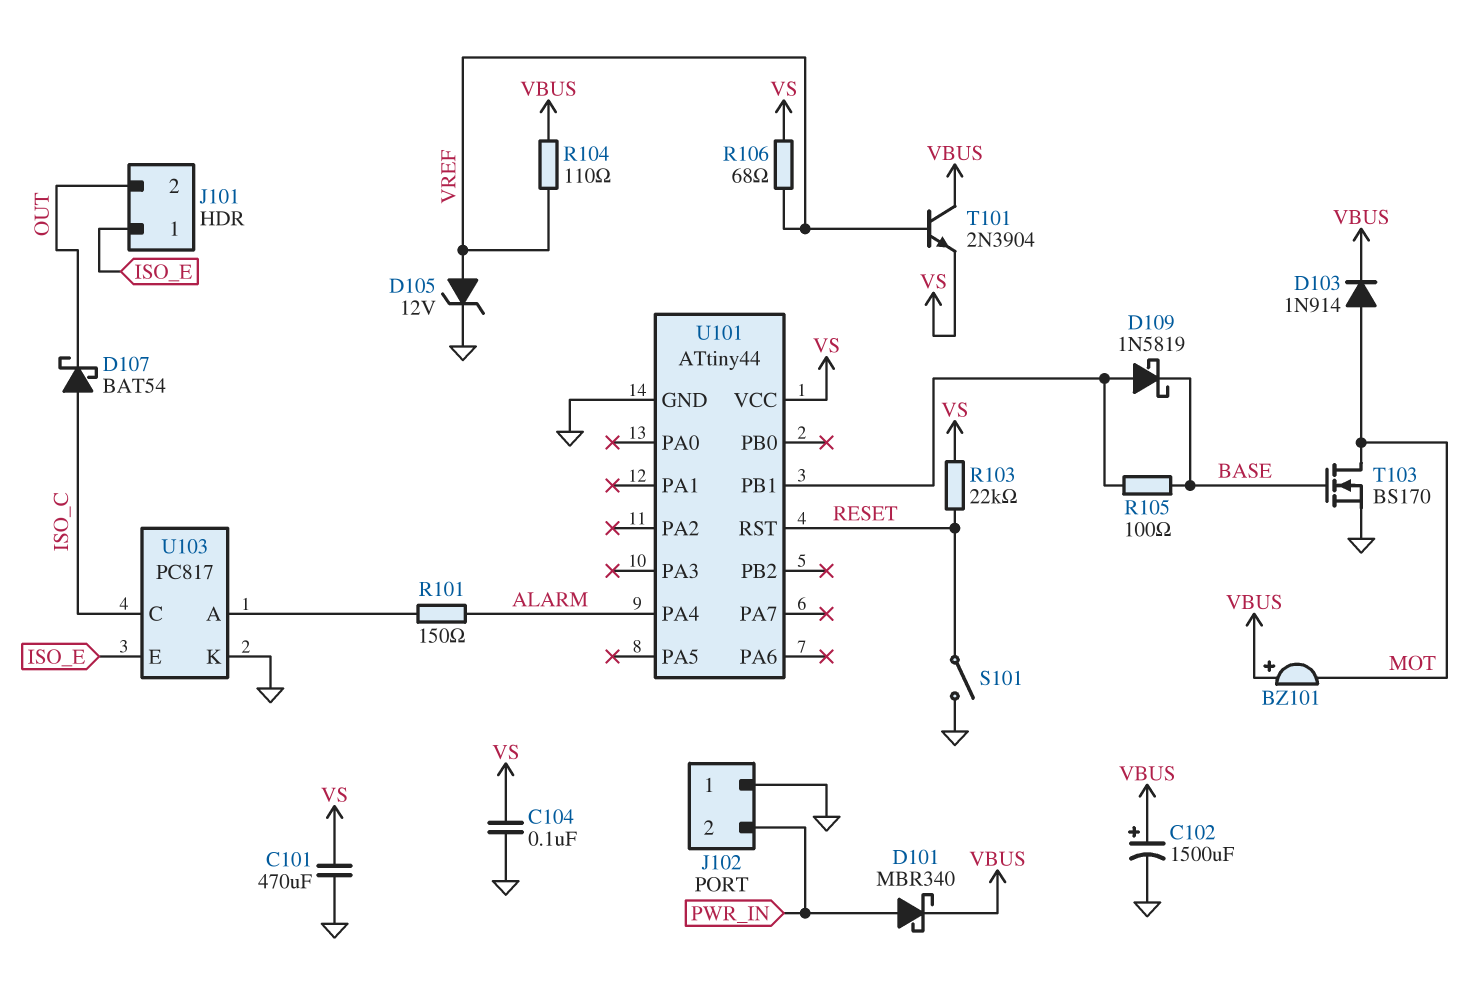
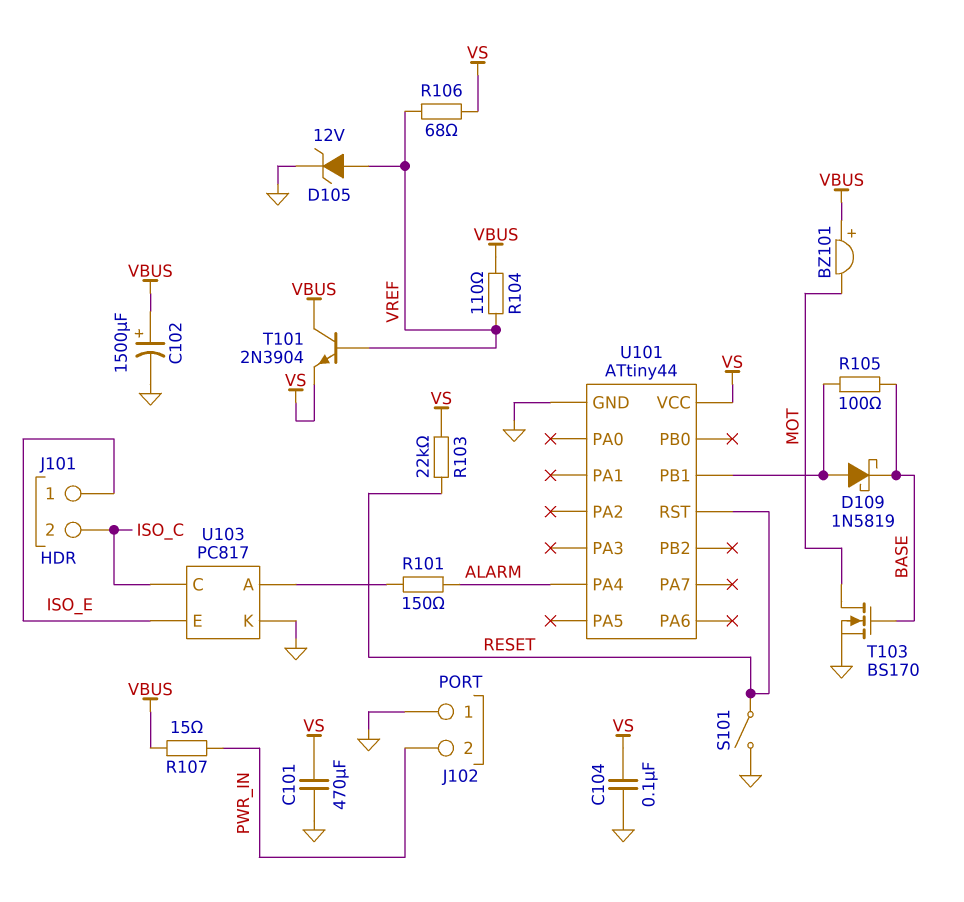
D101: schottky MBR340 (A PWR_IN, K VBUS) -> none
D103: diode 1N914 (A MOT, K VBUS) -> none
D107: schottky BAT54 (A ISO_C, K OUT) -> none
J101 pin 2: OUT -> ISO_C
R107: none -> 15 (PWR_IN, VBUS)

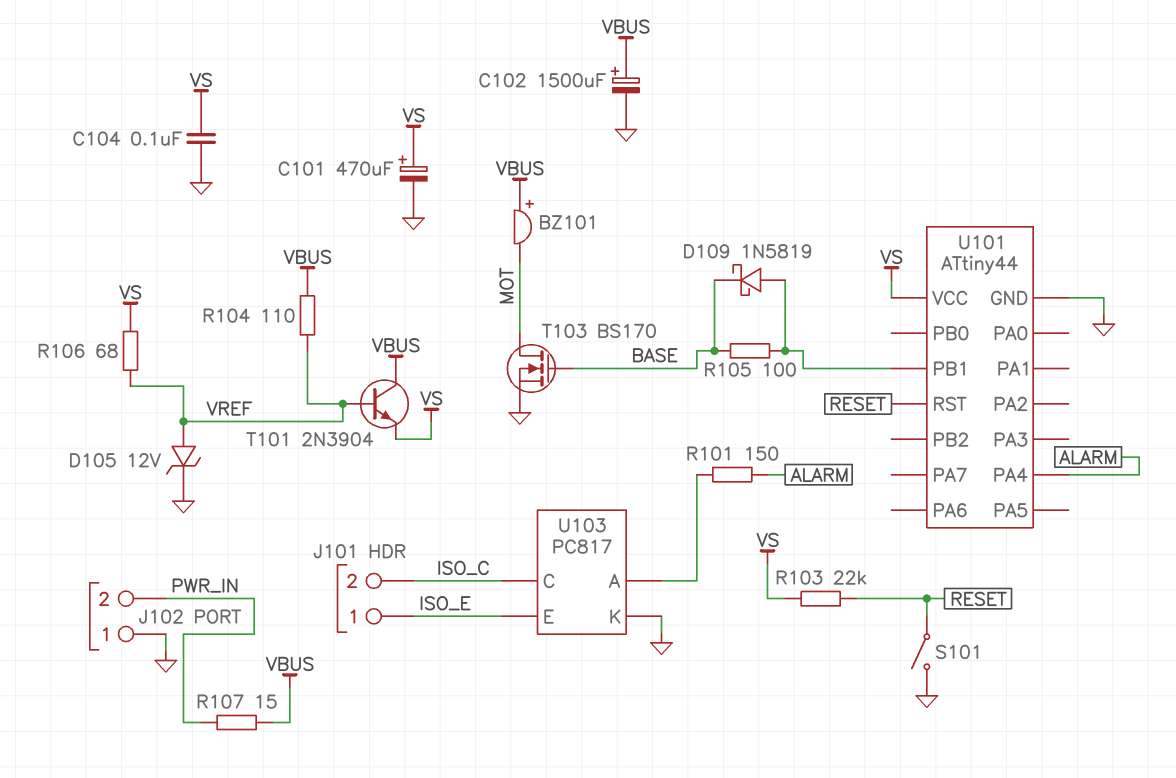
C101: 470uF (GND, VS) -> 470uF (plus VS, minus GND)

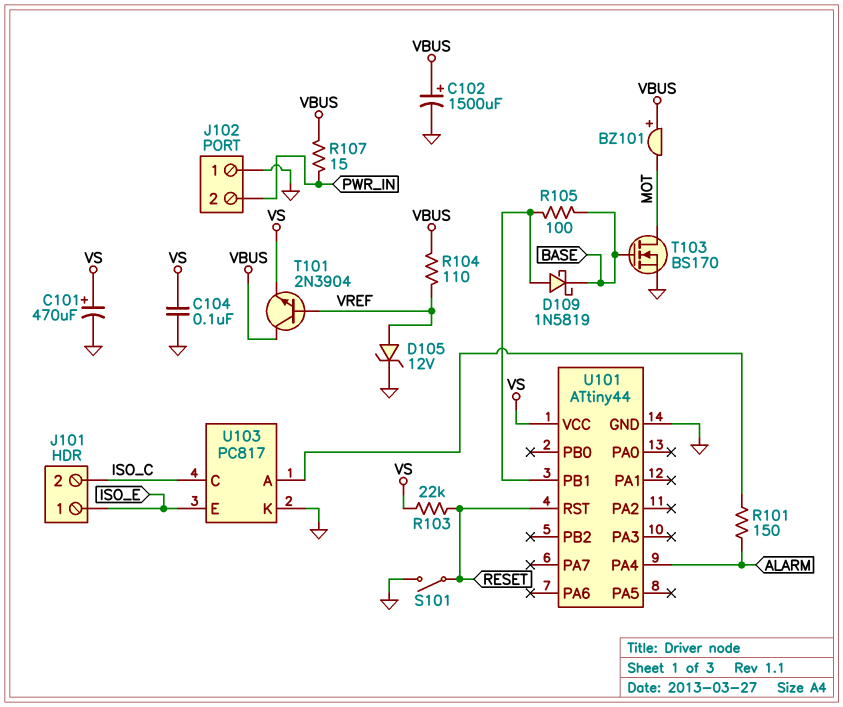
R106: 68 (VREF, VS) -> none

